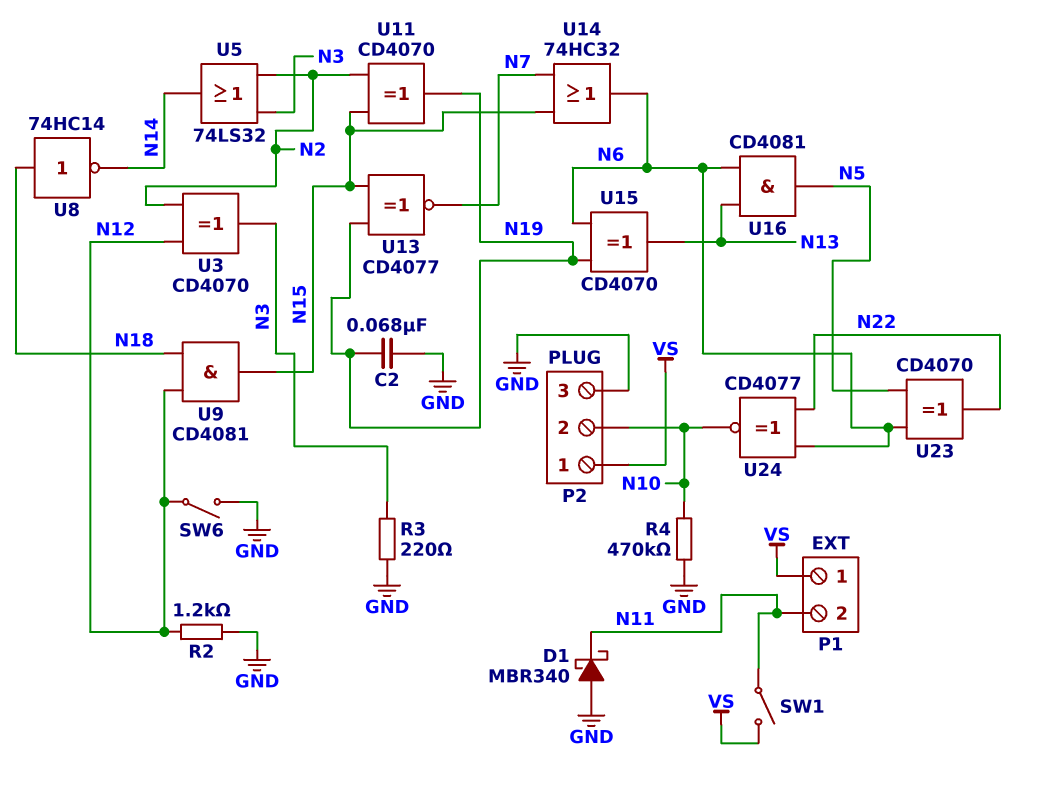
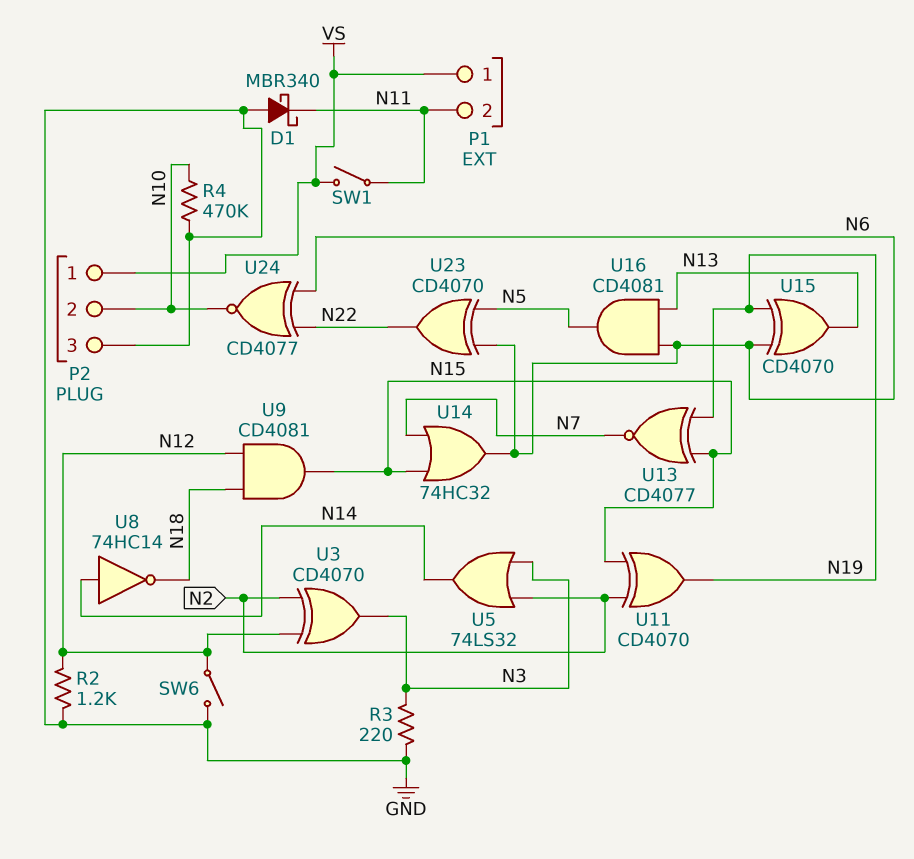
C2: 68nF (GND, N19) -> none
U8: NOT 74HC14 (in N18, out N14) -> NOT 74HC14 (in N14, out N18)

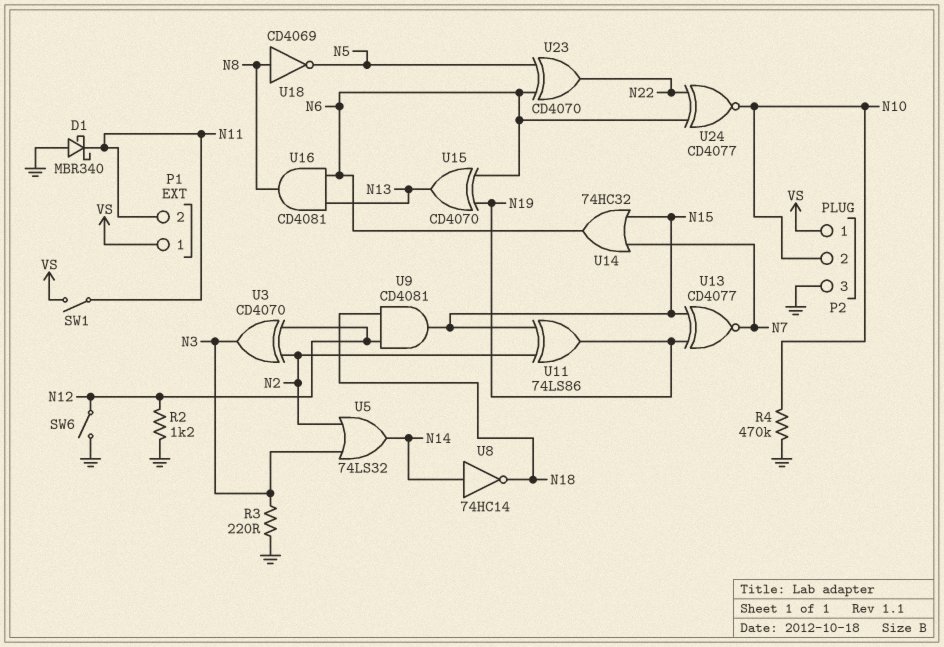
U11: XOR CD4070 (in N2, in N15, out N19) -> XOR 74LS86 (in N2, in N15, out N19)
U16: AND CD4081 (in N6, in N13, out N5) -> AND CD4081 (in N6, in N13, out N8)
U18: none -> NOT CD4069 (in N8, out N5)

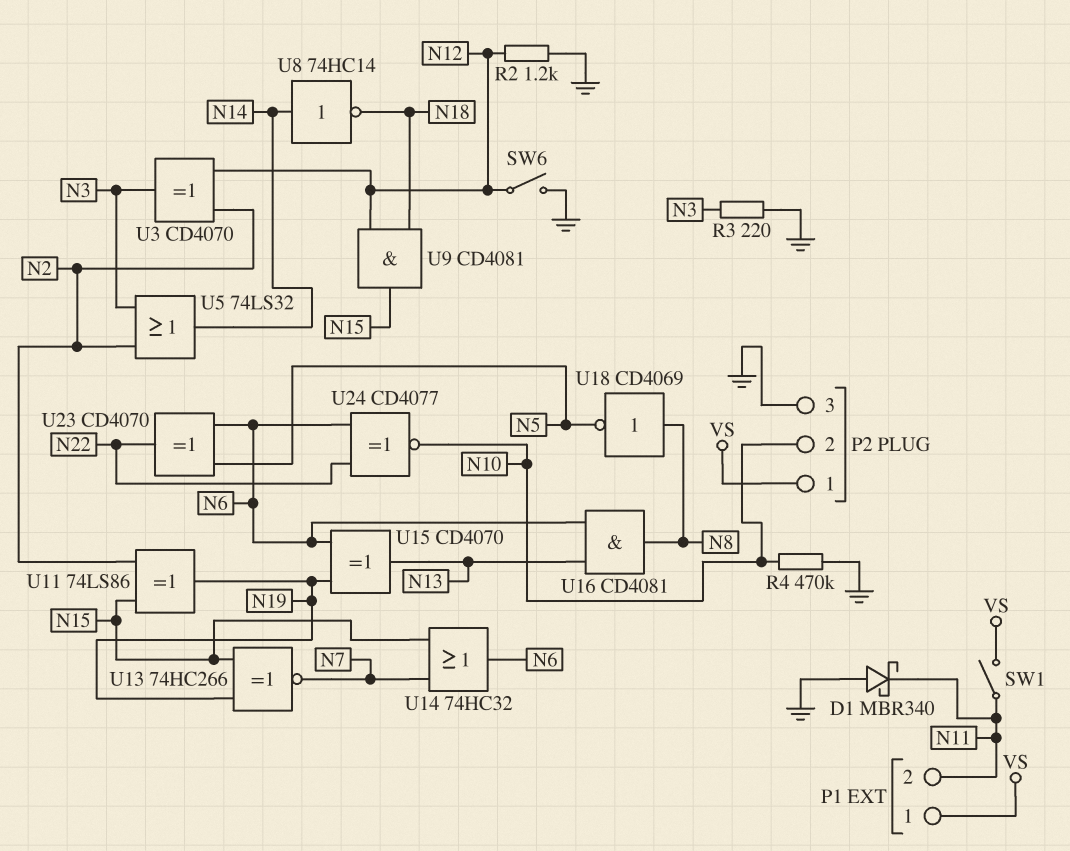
U13: XNOR CD4077 (in N15, in N19, out N7) -> XNOR 74HC266 (in N15, in N19, out N7)

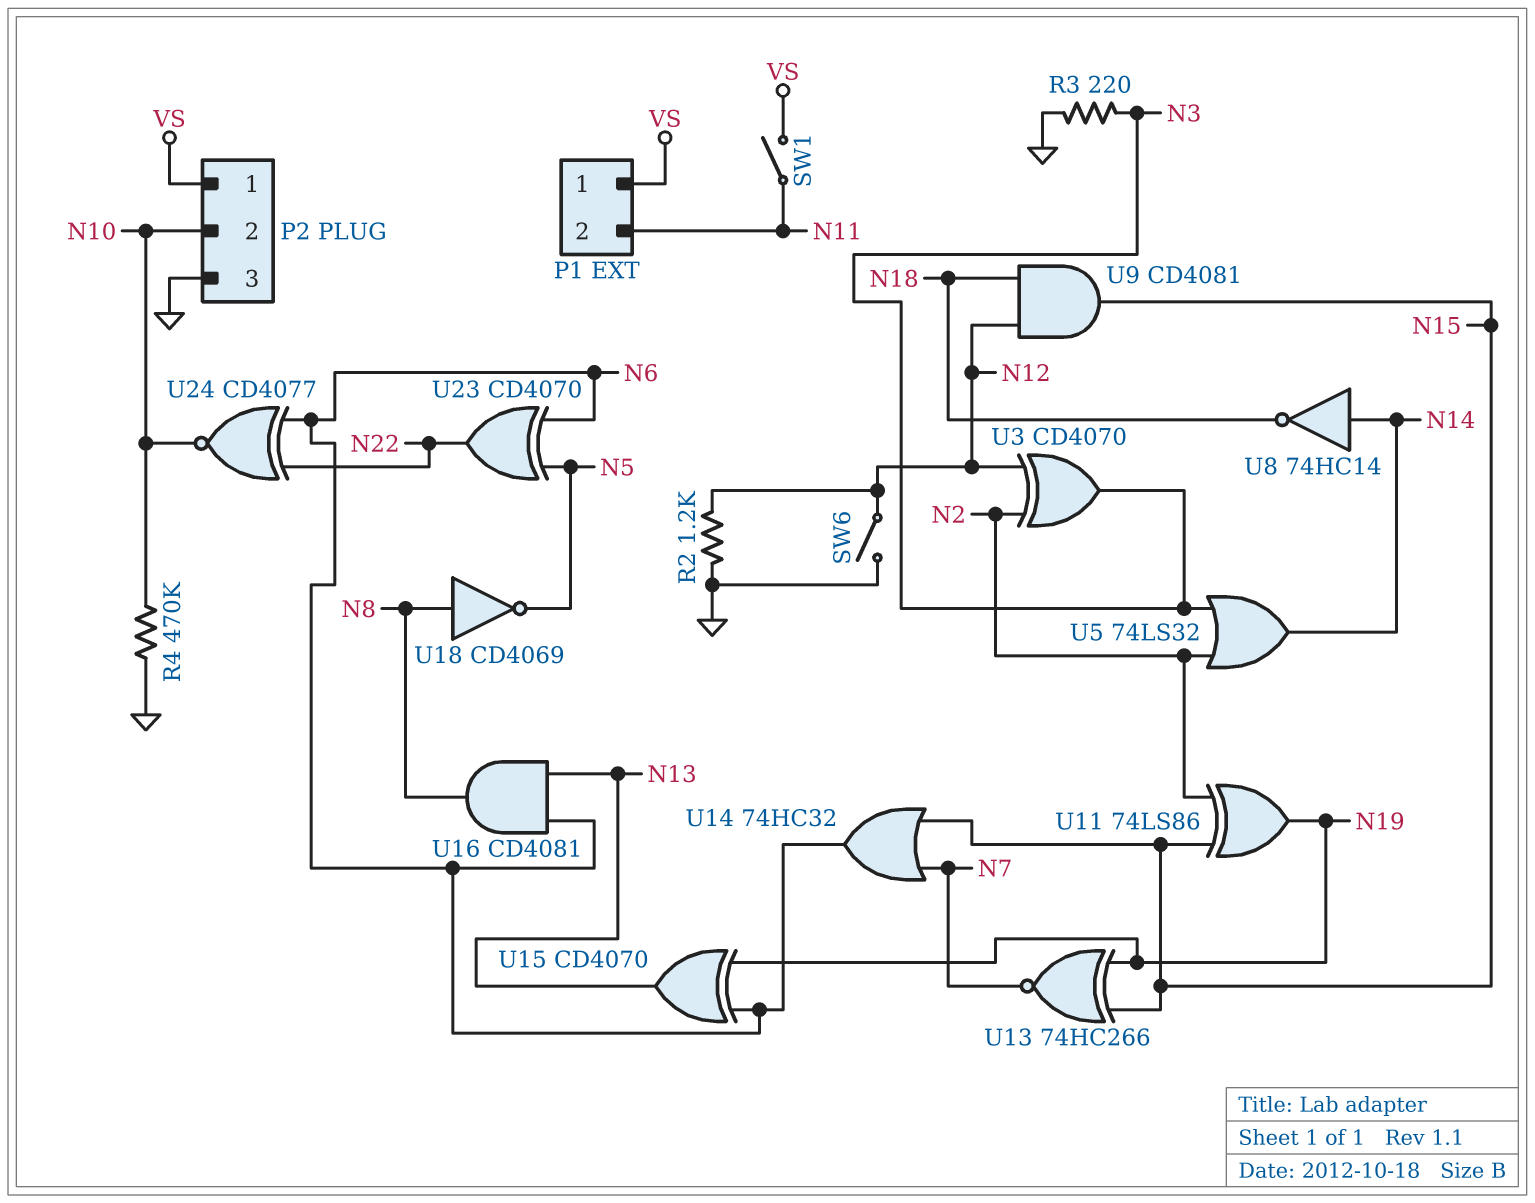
D1: schottky MBR340 (A GND, K N11) -> none

